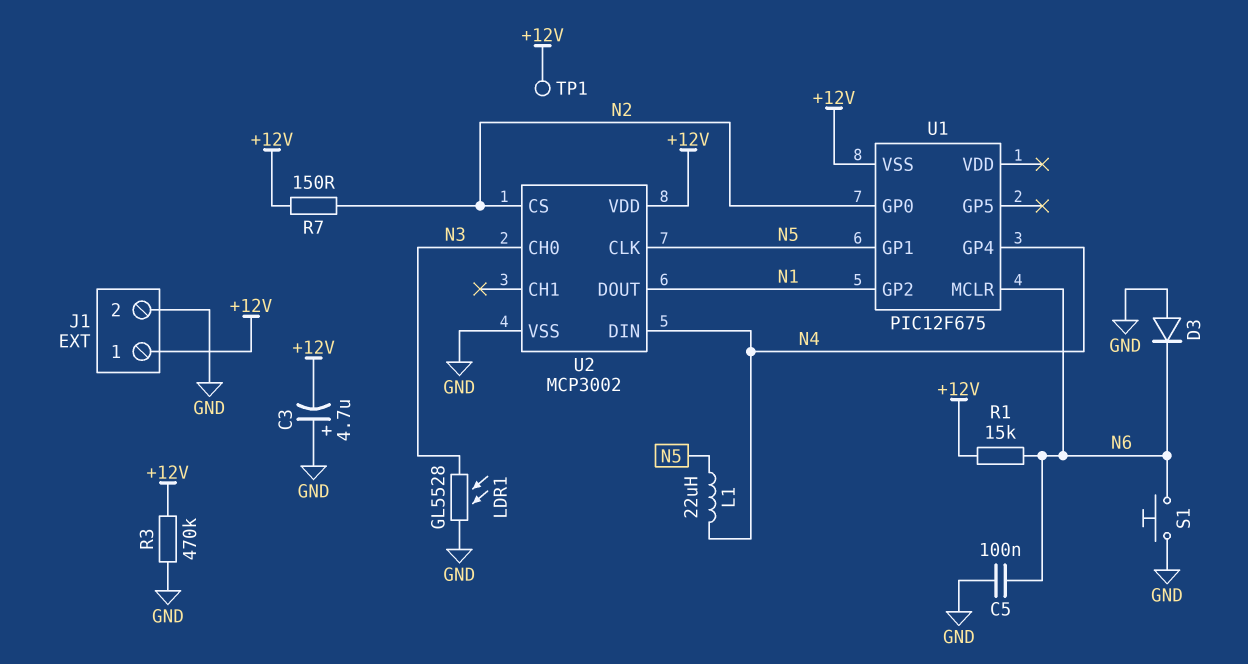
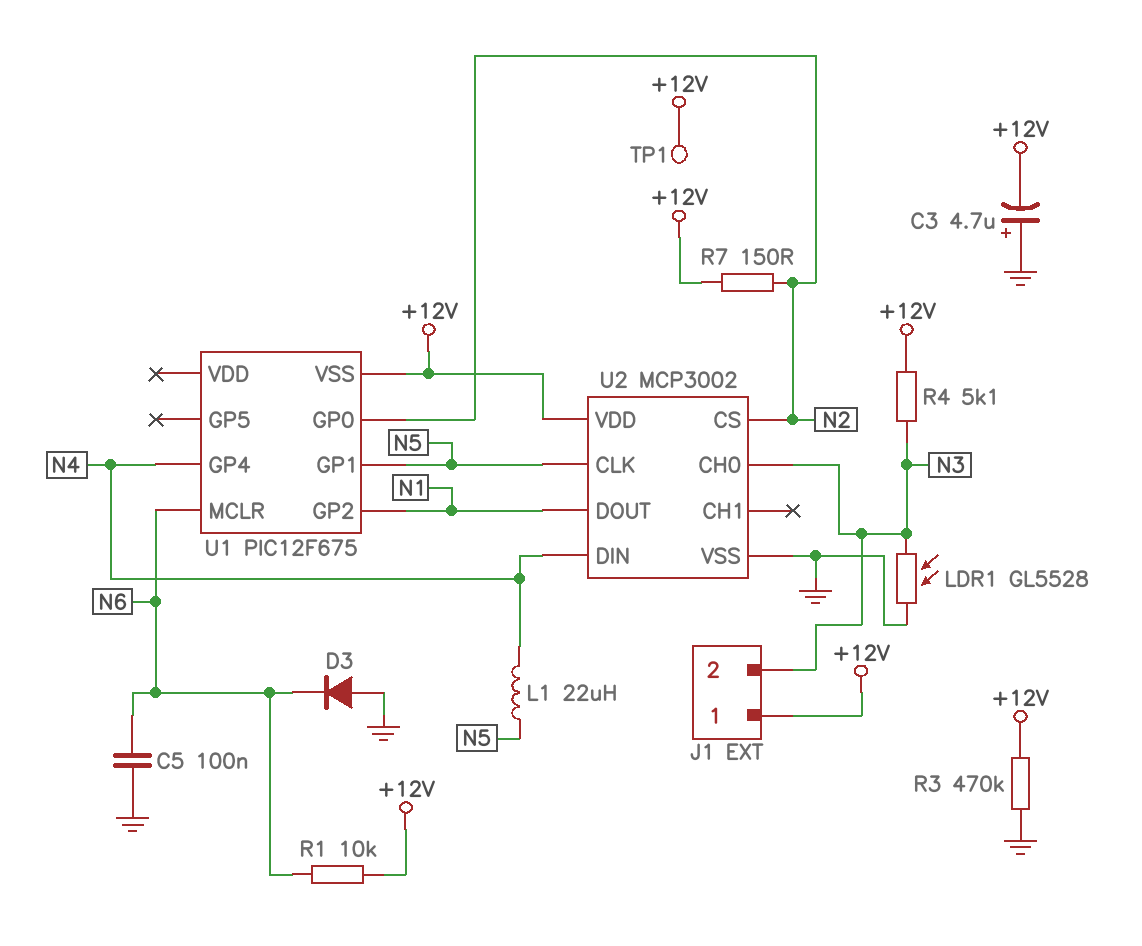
J1 pin 2: GND -> N3
R1: 15k (+12V, N6) -> 10k (+12V, N6)
R4: none -> 5.1k (+12V, N3)
S1: button (GND, N6) -> none

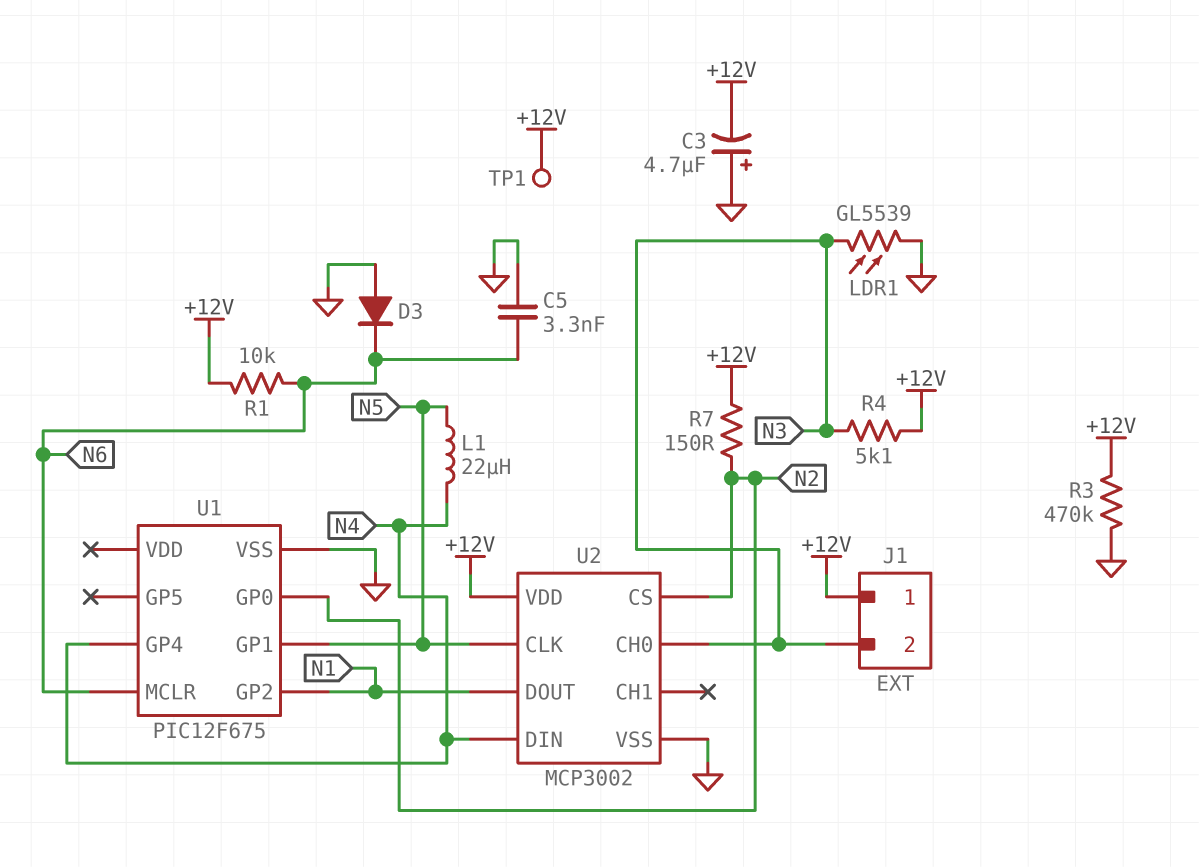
C5: 100nF (GND, N6) -> 3.3nF (GND, N6)
LDR1: GL5528 (GND, N3) -> GL5539 (GND, N3)
U1 pin VSS: +12V -> GND

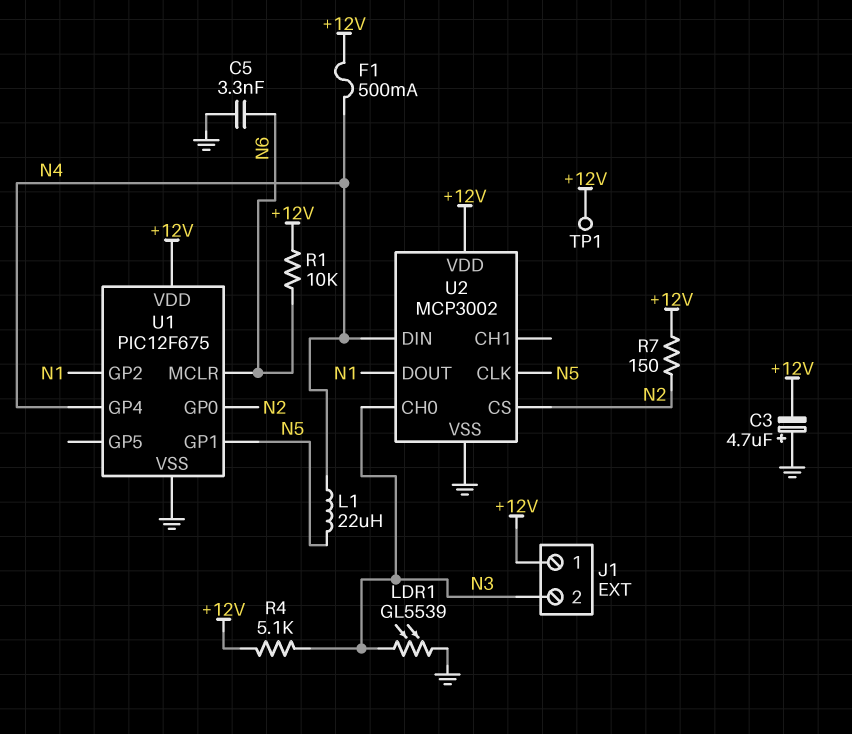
D3: diode (A GND, K N6) -> none
F1: none -> 500mA (+12V, N4)
R3: 470k (+12V, GND) -> none
U1 pin VDD: none -> +12V

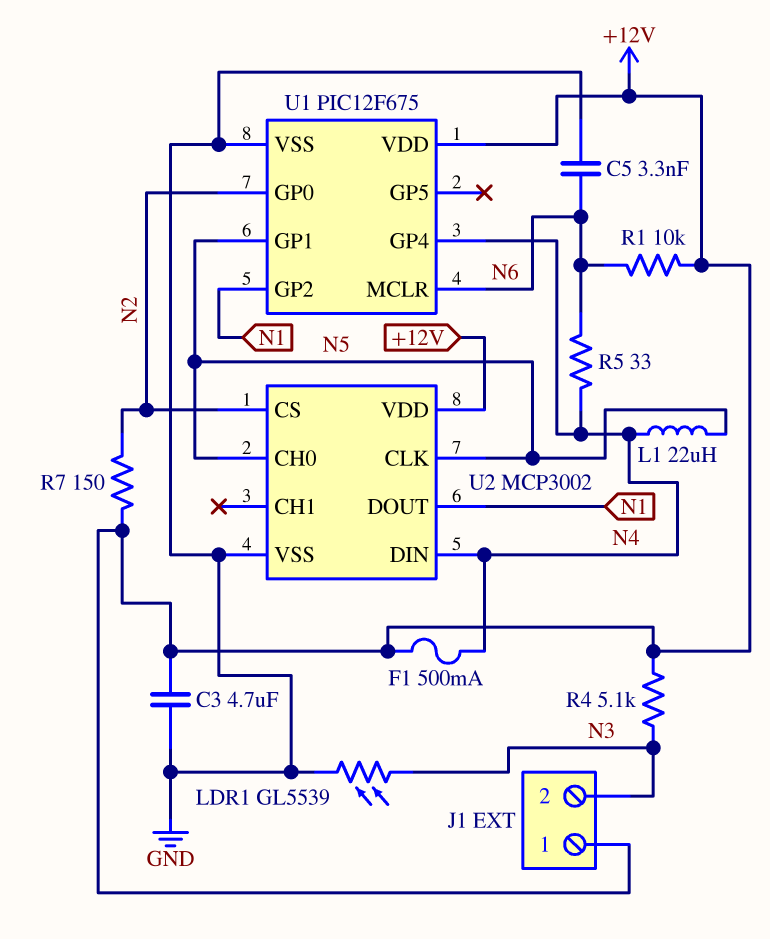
C3: 4.7uF (plus GND, minus +12V) -> 4.7uF (+12V, GND)
R5: none -> 33 (N4, N6)
TP1: test point (+12V) -> none
U2 pin CH0: N3 -> N5

